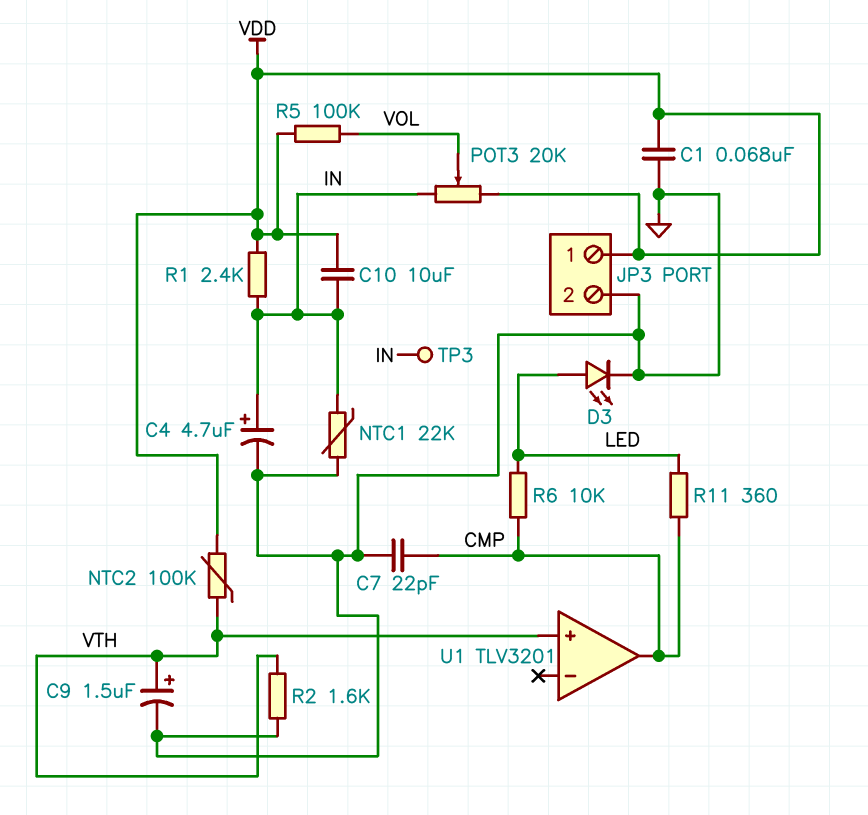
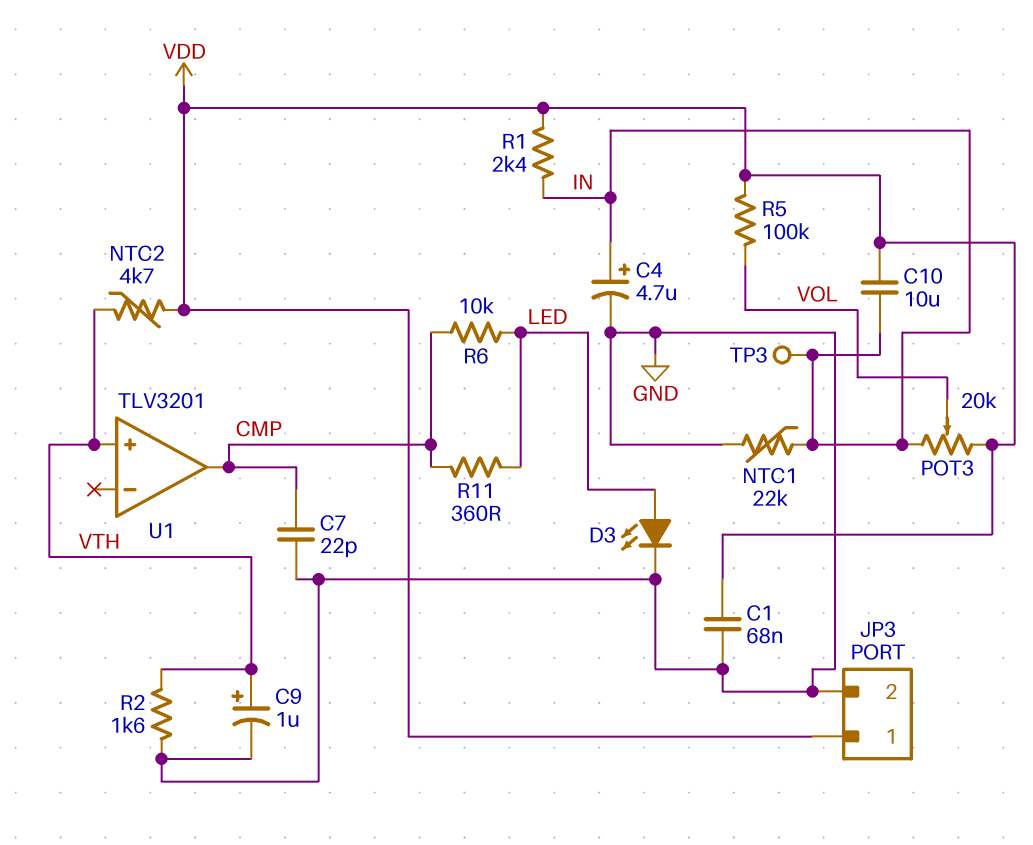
C9: 1.5uF (plus VTH, minus GND) -> 1uF (plus VTH, minus GND)
NTC2: 100k (VDD, VTH) -> 4.7k (VDD, VTH)

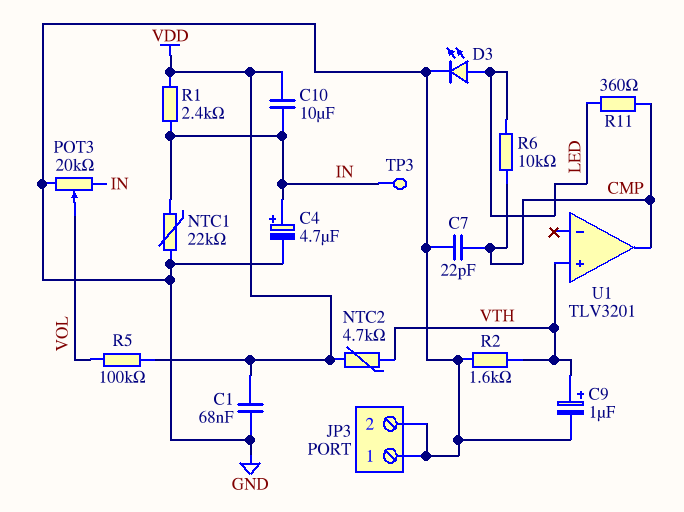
JP3 pin 1: VDD -> GND
POT3: 20k (IN, VDD, wiper VOL) -> 20k (GND, IN, wiper VOL)

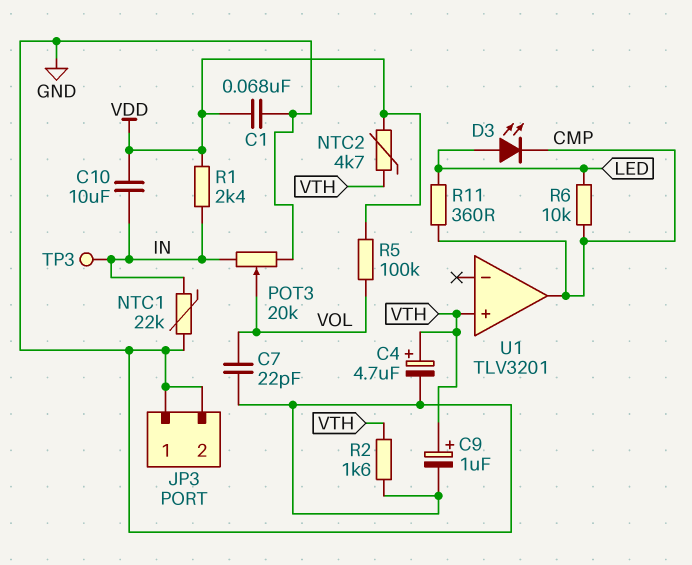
C4: 4.7uF (plus IN, minus GND) -> 4.7uF (plus VTH, minus GND)
C7: 22pF (CMP, GND) -> 22pF (GND, VOL)
D3: LED (A LED, K GND) -> LED (A LED, K CMP)

